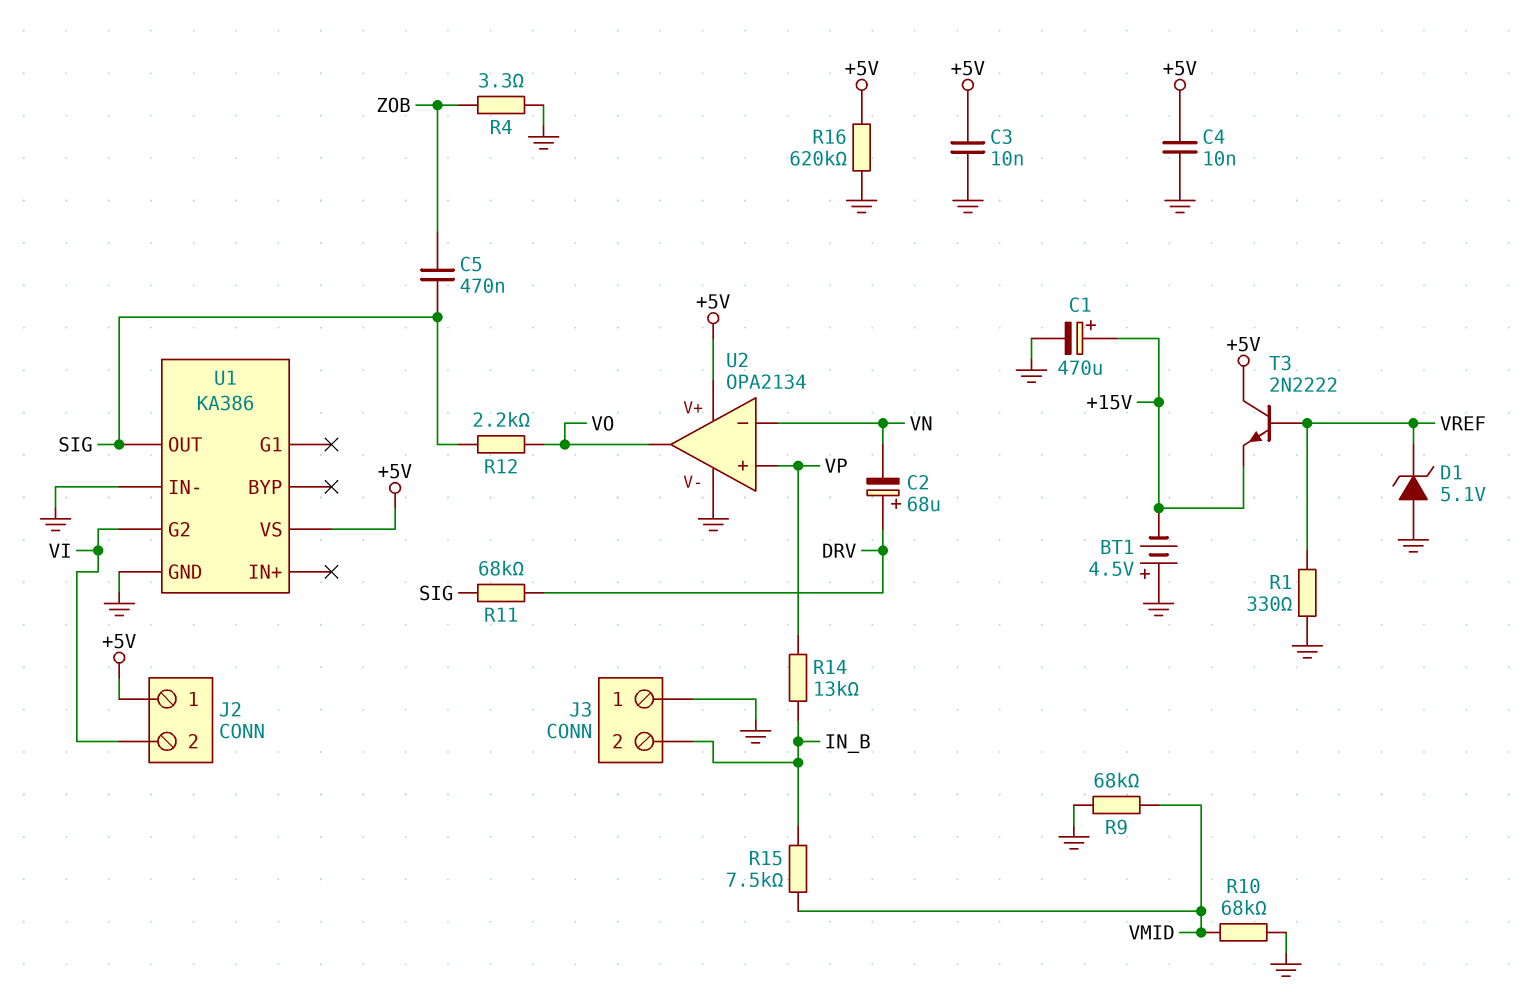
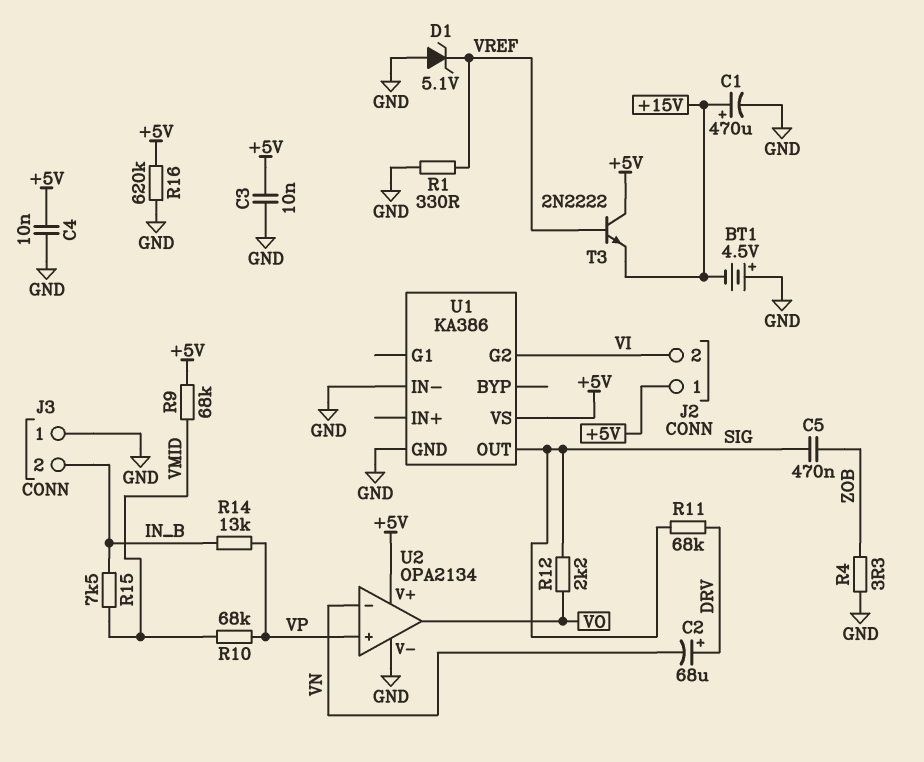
R9: 68k (GND, VMID) -> 68k (+5V, VMID)
R10: 68k (GND, VMID) -> 68k (VMID, VP)

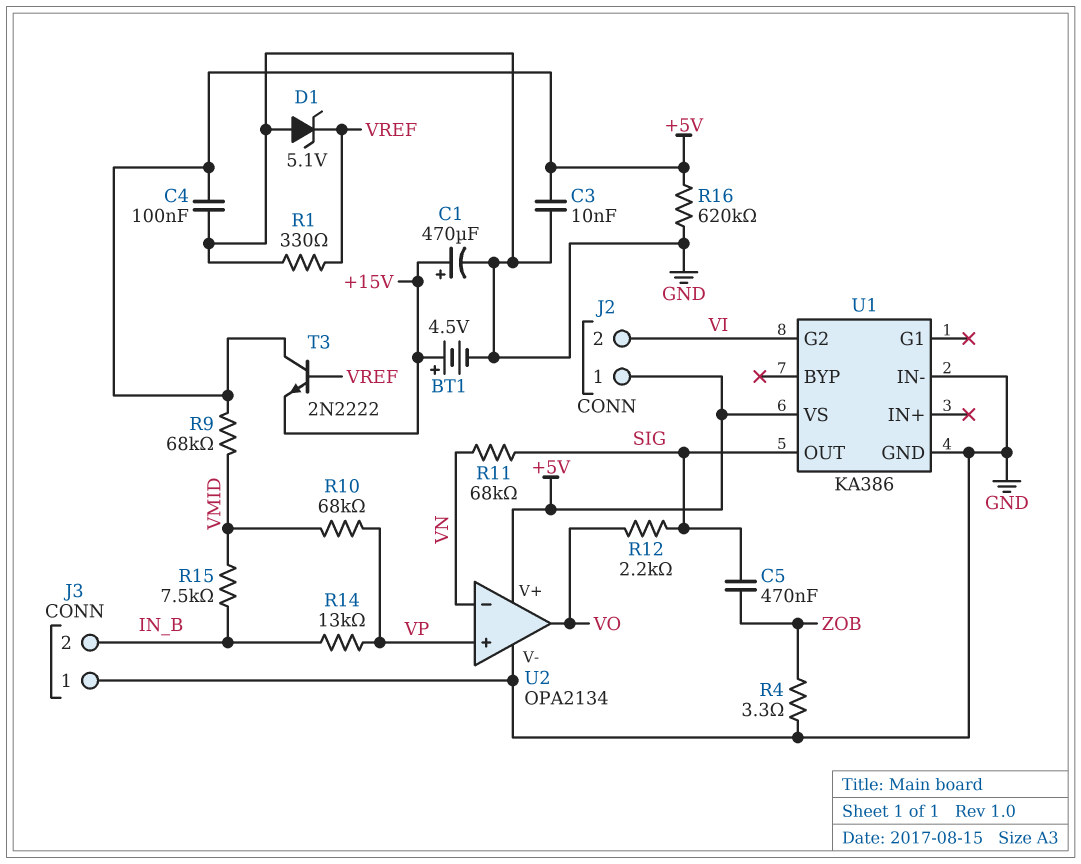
BT1: 4.5V (plus GND, minus +15V) -> 4.5V (plus +15V, minus GND)
C2: 68uF (plus DRV, minus VN) -> none
C4: 10nF (+5V, GND) -> 100nF (+5V, GND)
R11: 68k (DRV, SIG) -> 68k (SIG, VN)

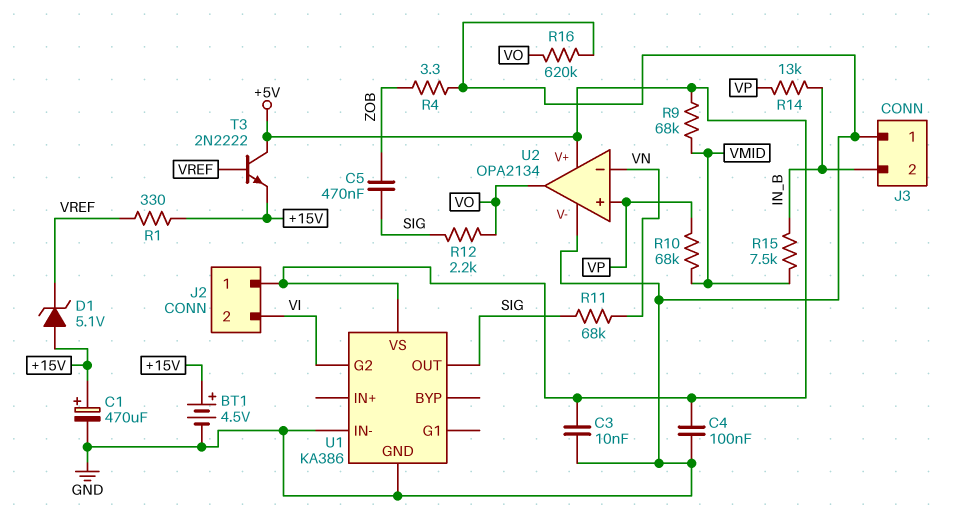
D1: zener 5.1V (A GND, K VREF) -> zener 5.1V (A +15V, K VREF)
R1: 330 (GND, VREF) -> 330 (+15V, VREF)
R16: 620k (+5V, GND) -> 620k (GND, VO)

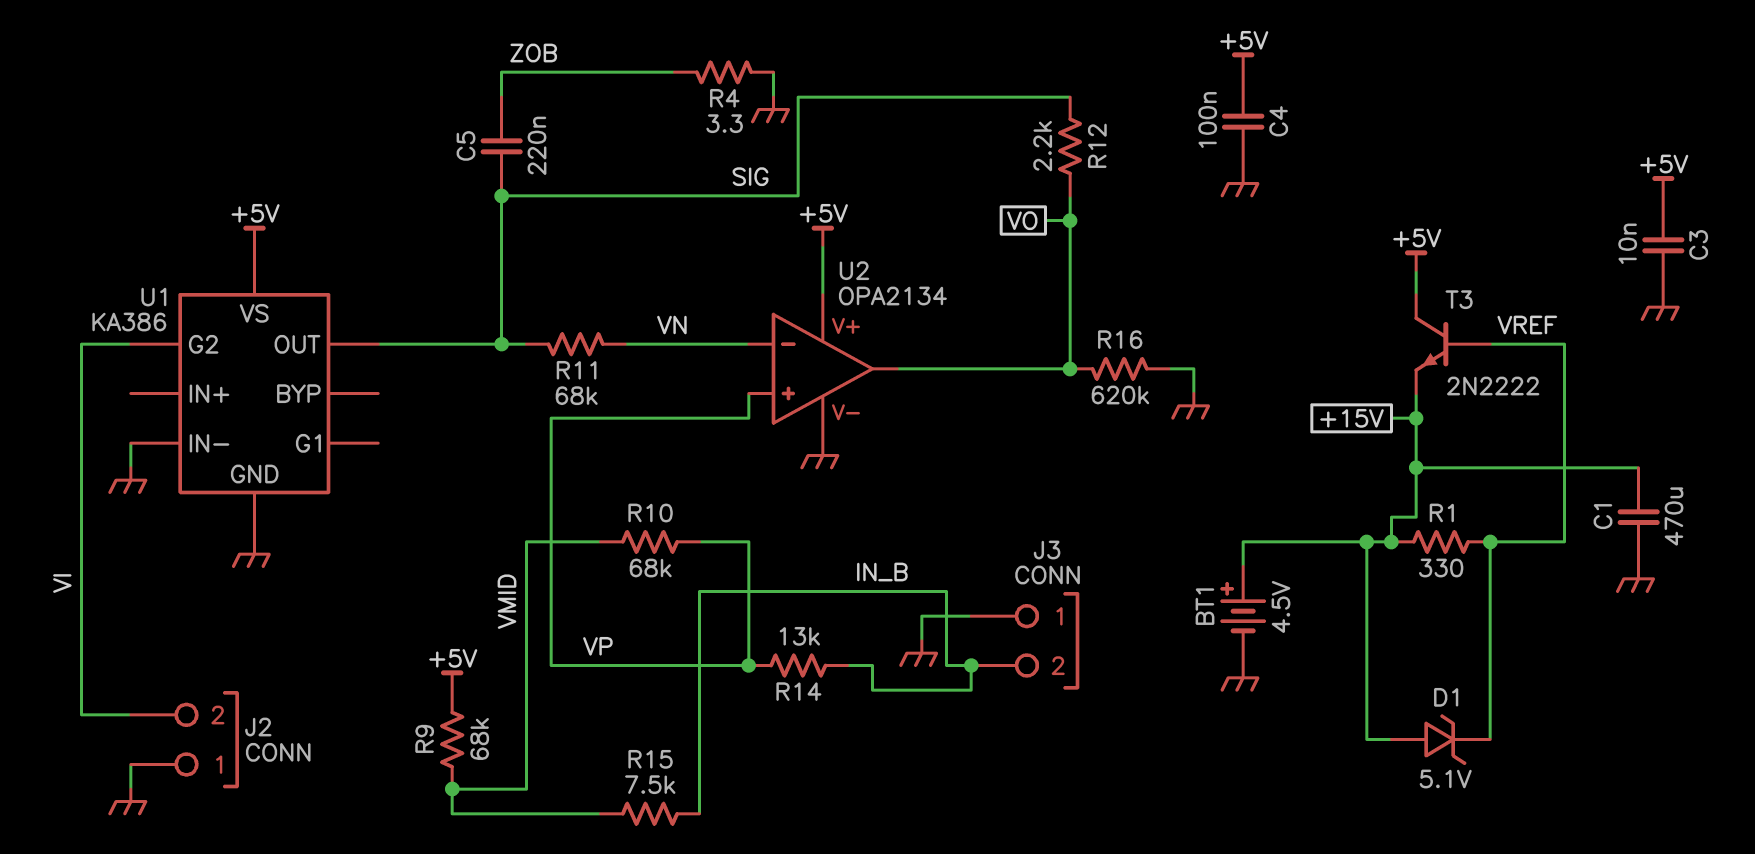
C1: 470uF (plus +15V, minus GND) -> 470uF (+15V, GND)
C5: 470nF (SIG, ZOB) -> 220nF (SIG, ZOB)
J2 pin 1: +5V -> GND

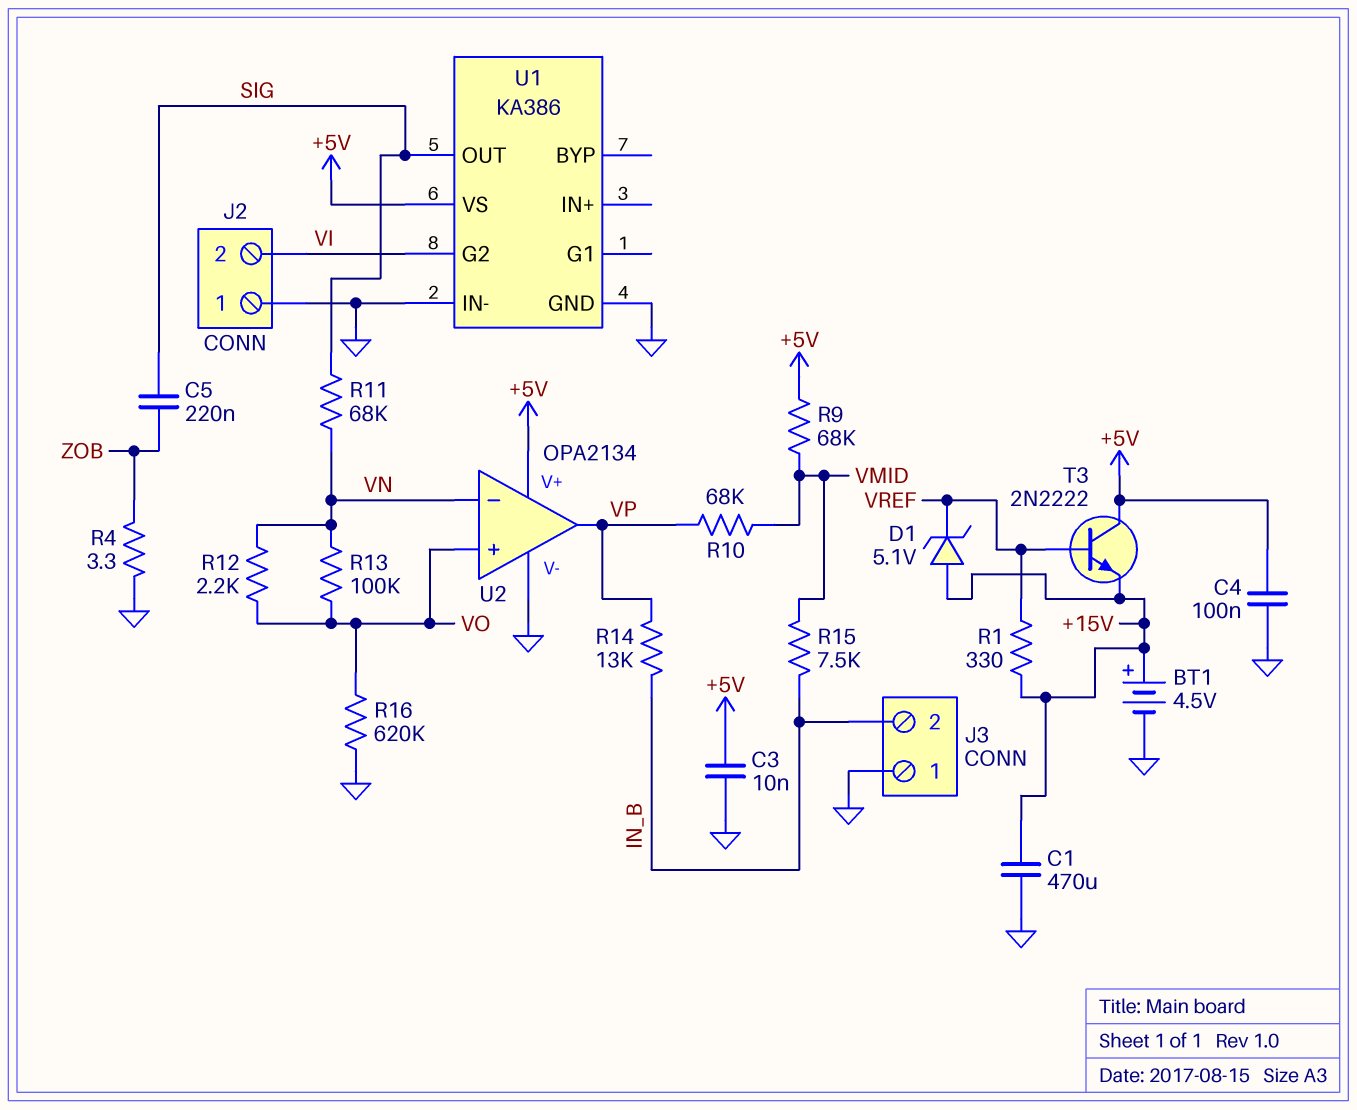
R12: 2.2k (SIG, VO) -> 2.2k (VN, VO)
R13: none -> 100k (VN, VO)
U2 pin in+: VP -> VO
U2 pin out: VO -> VP

